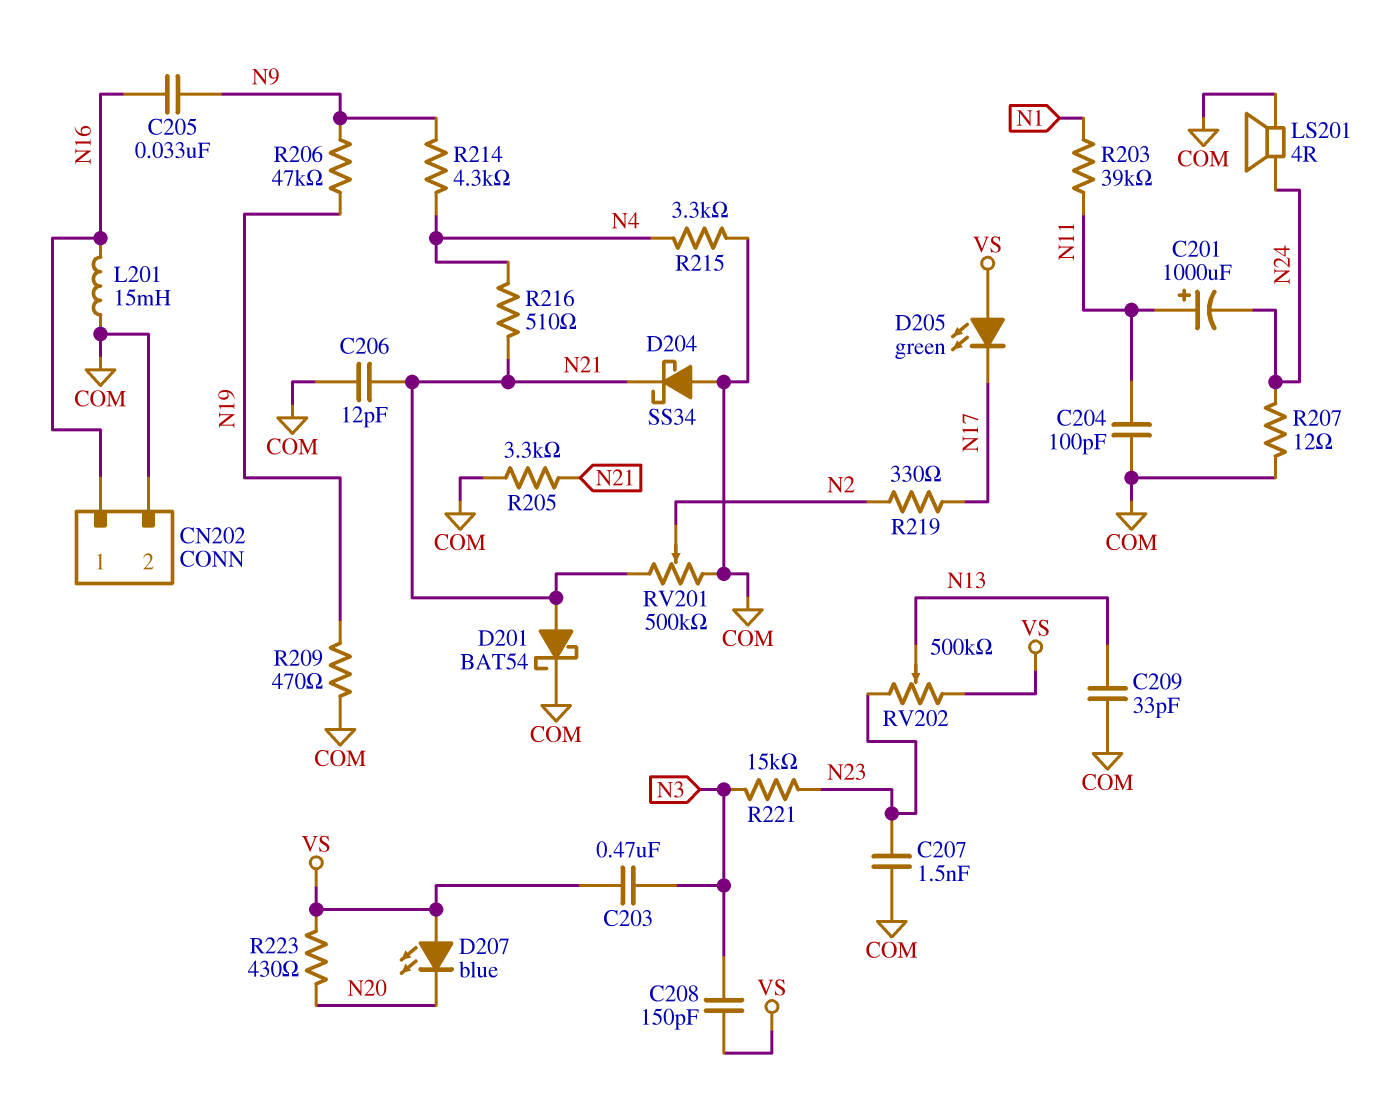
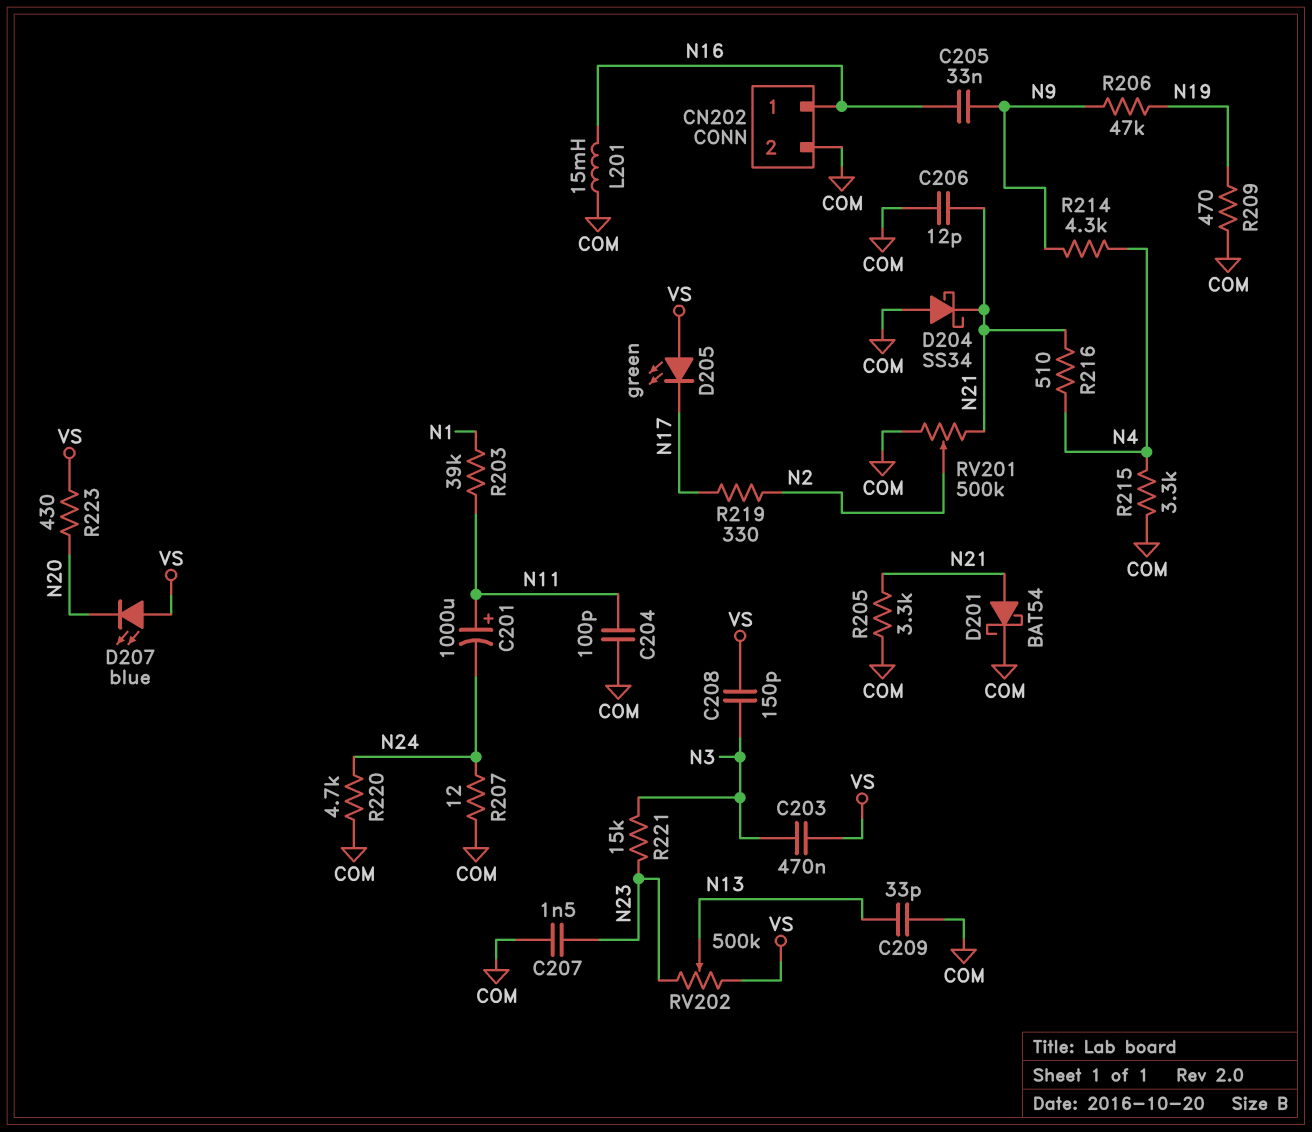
LS201: speaker 4R (COM, N24) -> none
R220: none -> 4.7k (COM, N24)

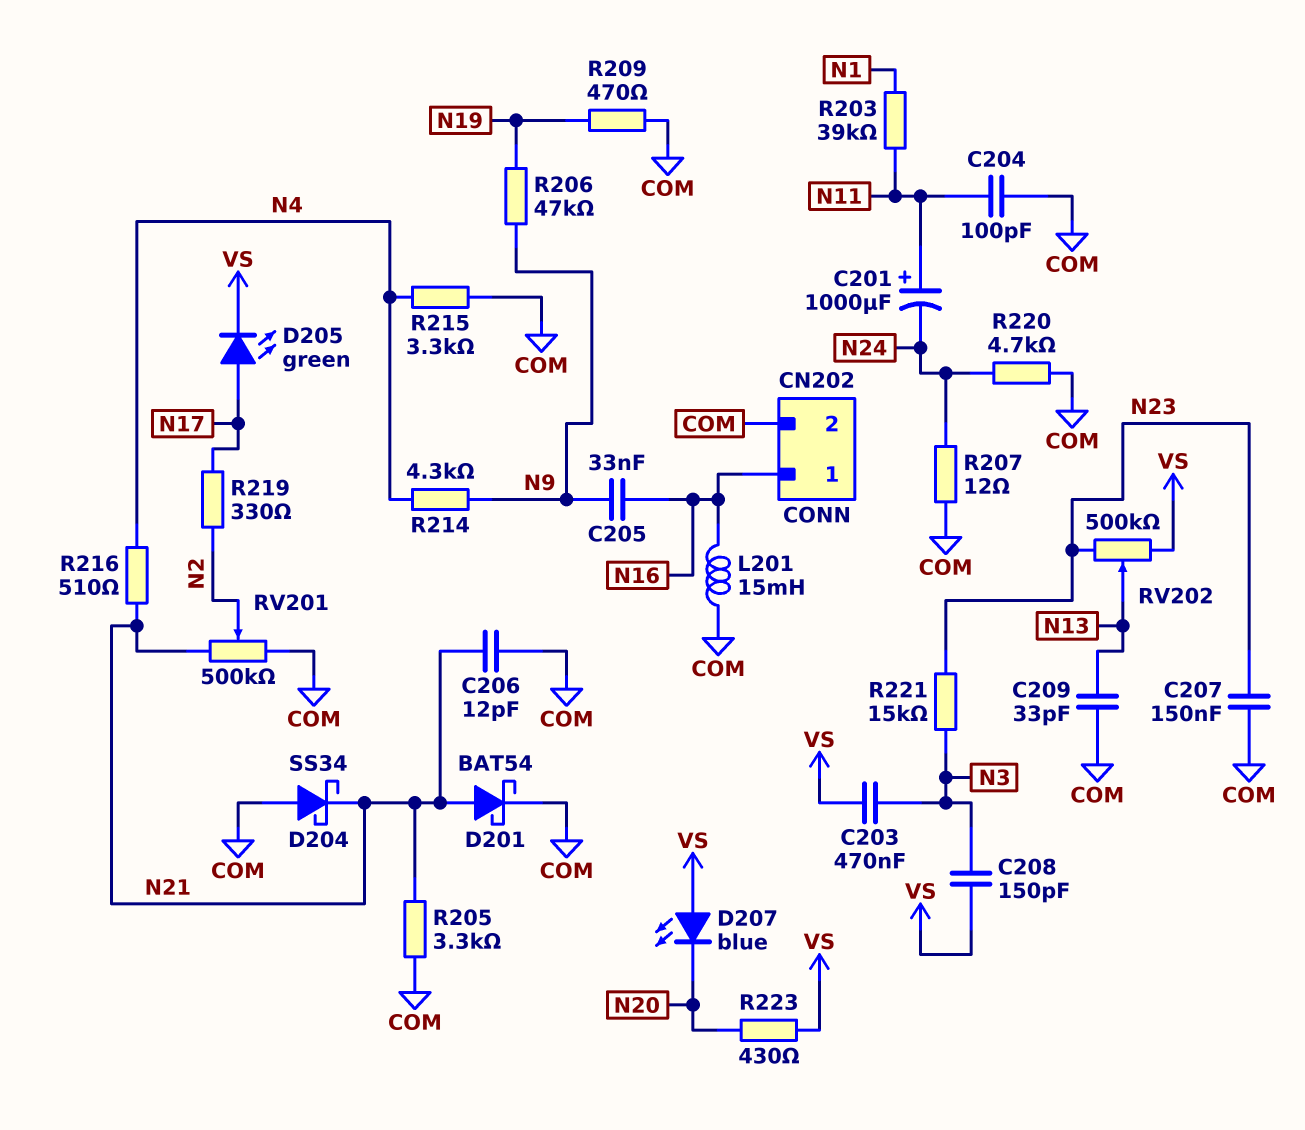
C207: 1.5nF (COM, N23) -> 150nF (COM, N23)
D205: LED green (A VS, K N17) -> LED green (A N17, K VS)

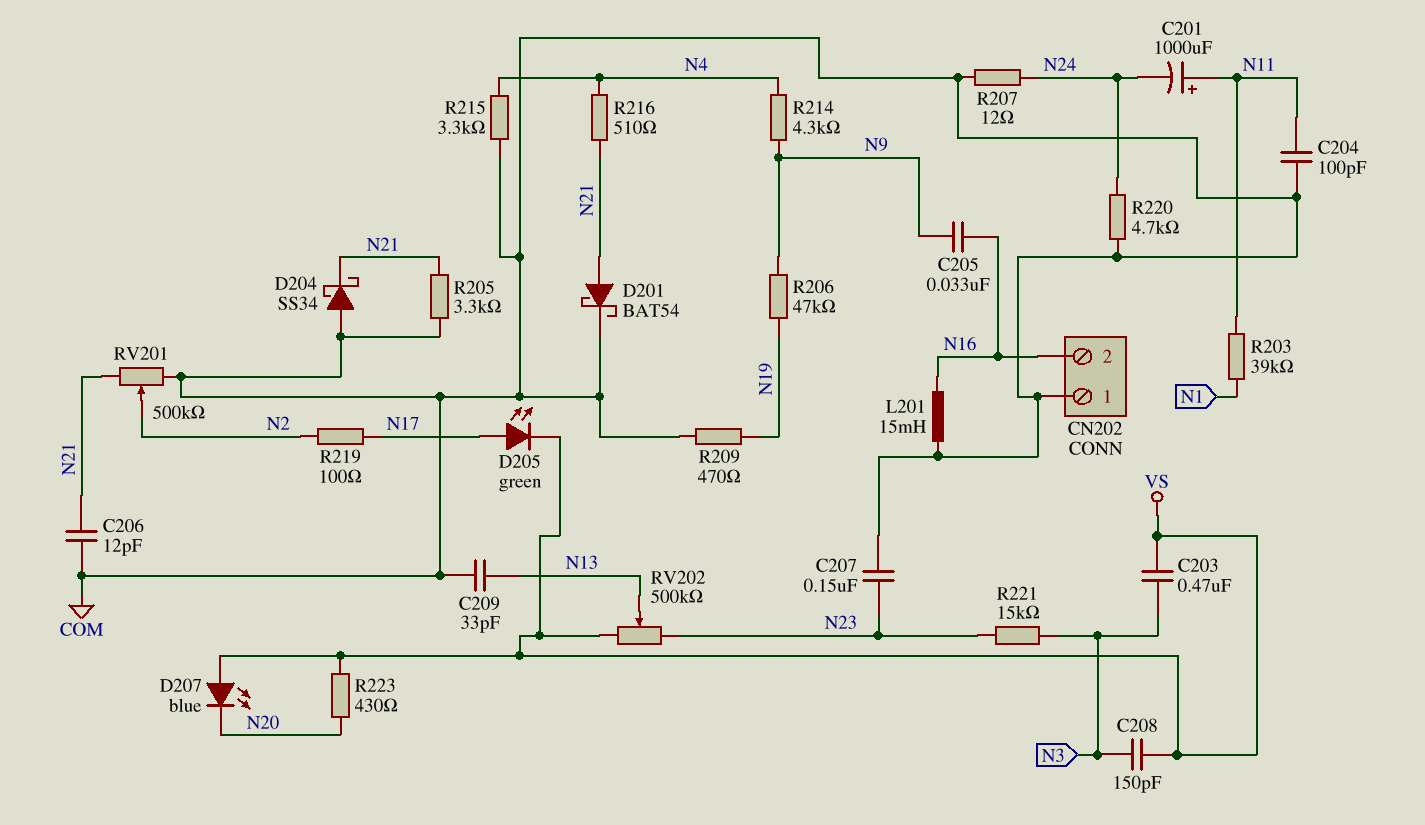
CN202 pin 1: N16 -> COM
CN202 pin 2: COM -> N16
R219: 330 (N2, N17) -> 100 (N2, N17)

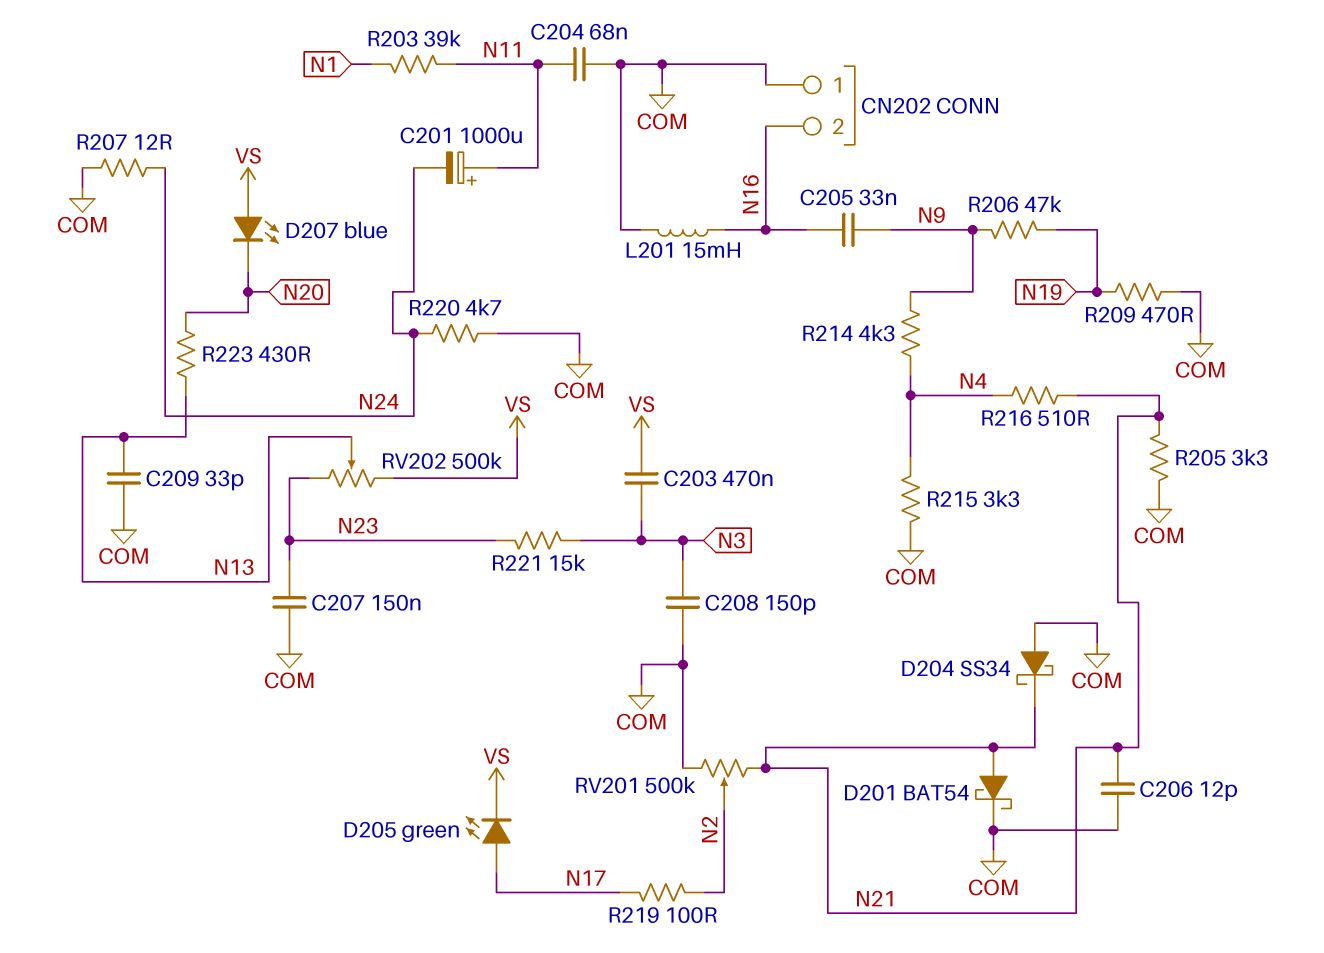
C204: 100pF (COM, N11) -> 68nF (COM, N11)
C208: 150pF (N3, VS) -> 150pF (COM, N3)
R223: 430 (N20, VS) -> 430 (N13, N20)

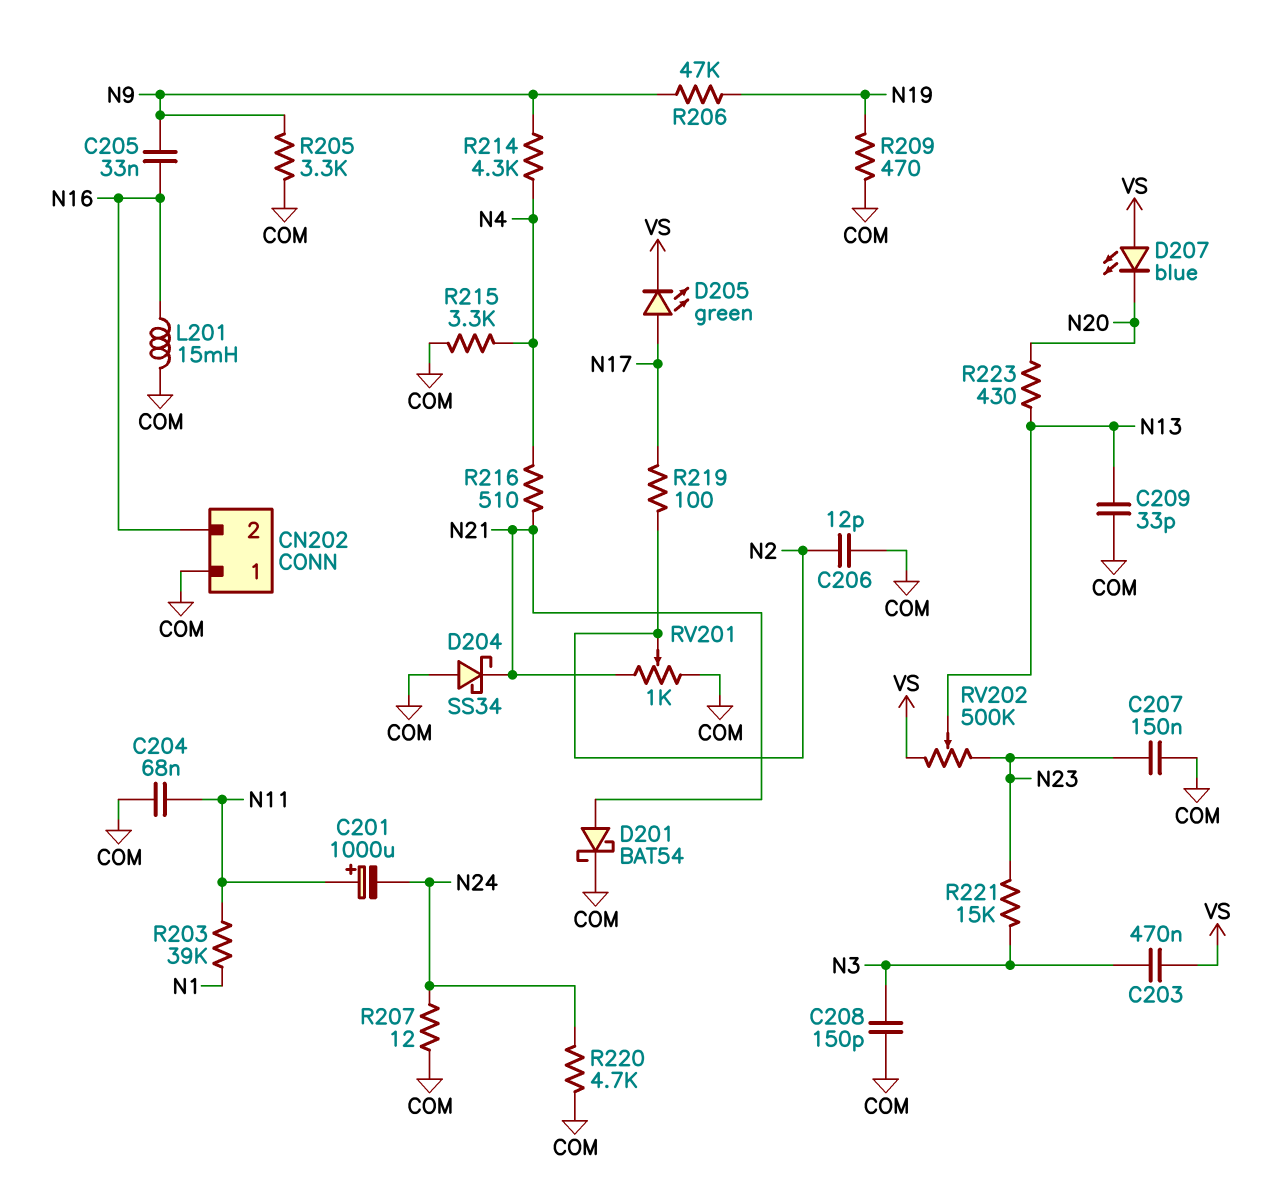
C206: 12pF (COM, N21) -> 12pF (COM, N2)
R205: 3.3k (COM, N21) -> 3.3k (COM, N9)
RV201: 500k (COM, N21, wiper N2) -> 1k (COM, N21, wiper N2)

